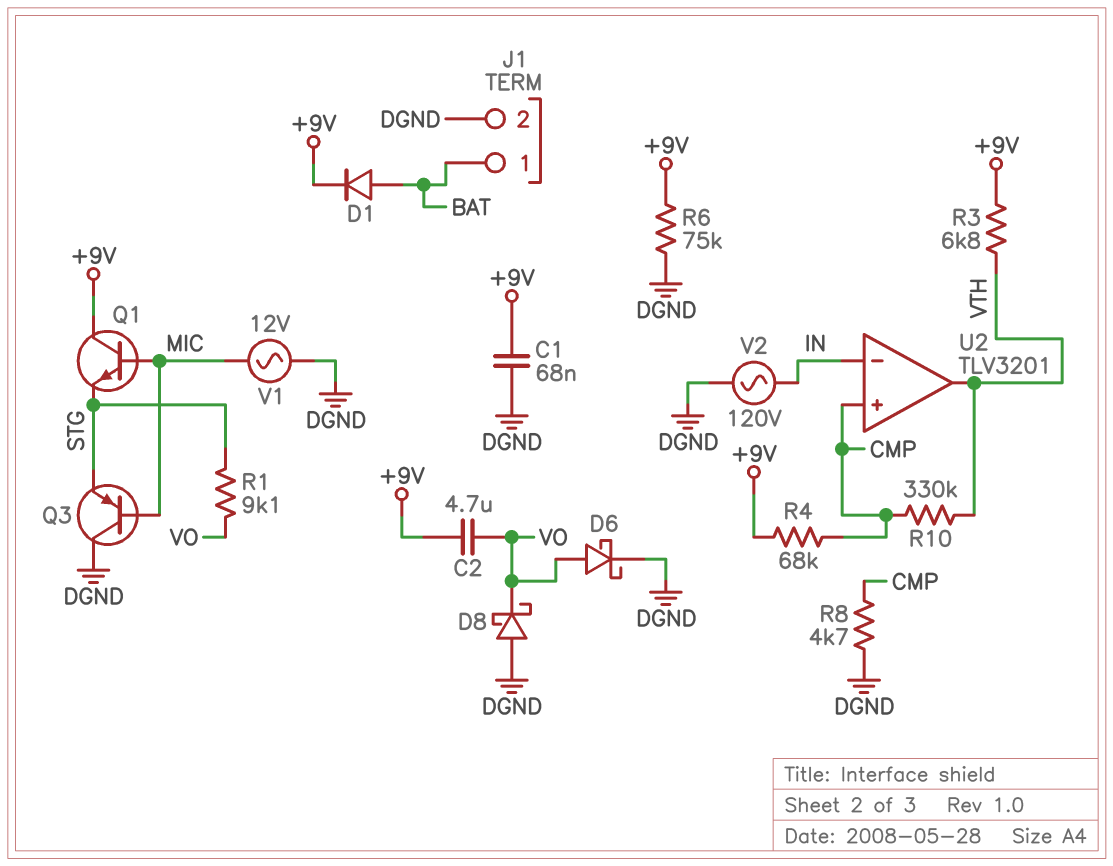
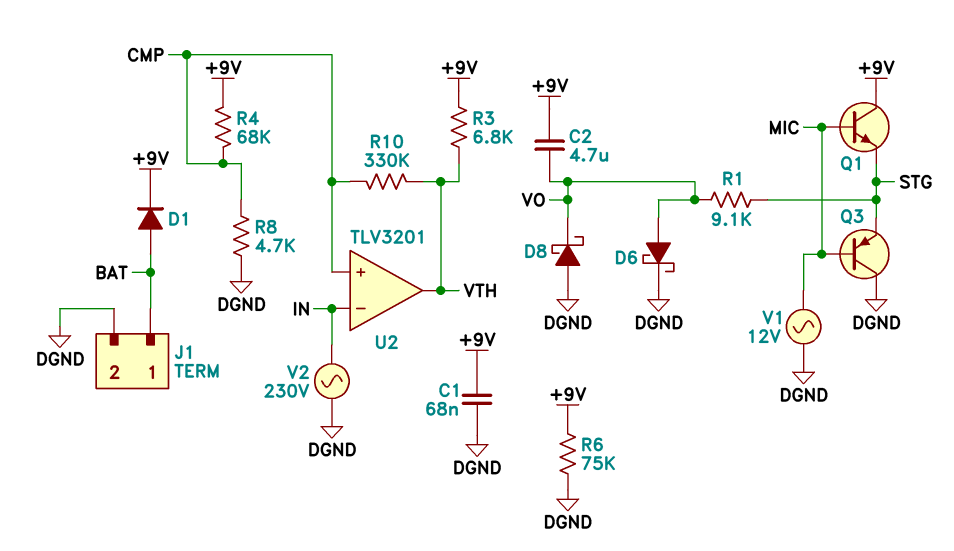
V2: AC 120V (DGND, IN) -> AC 230V (DGND, IN)

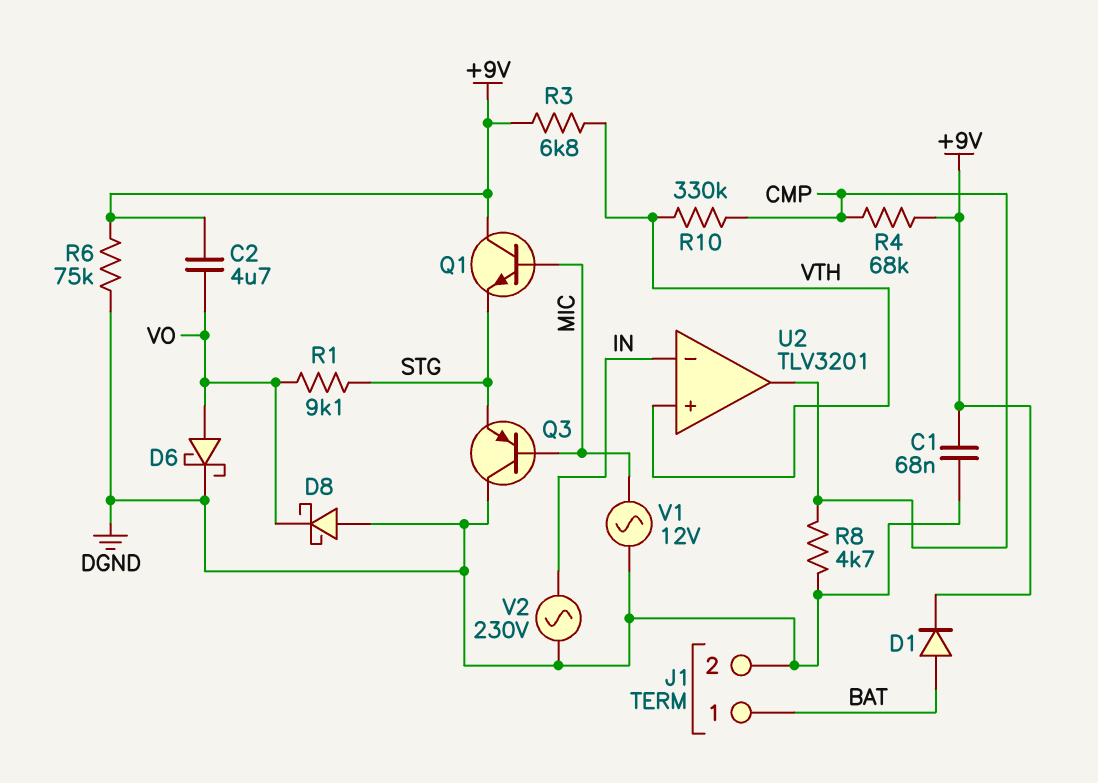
U2 pin in+: CMP -> VTH
U2 pin out: VTH -> CMP

